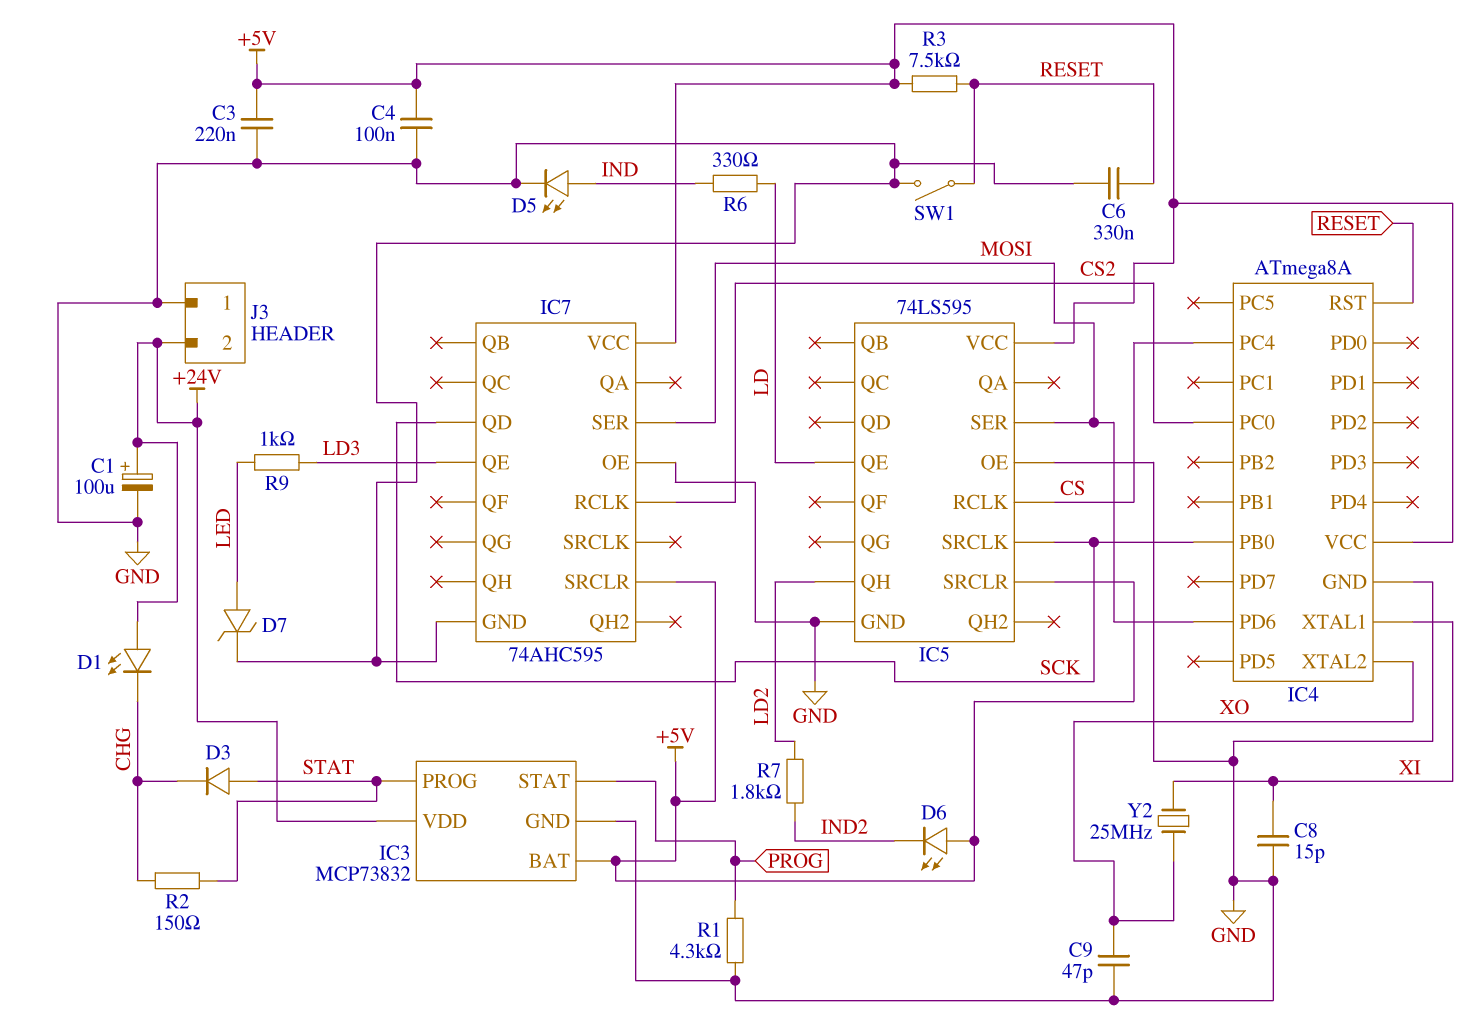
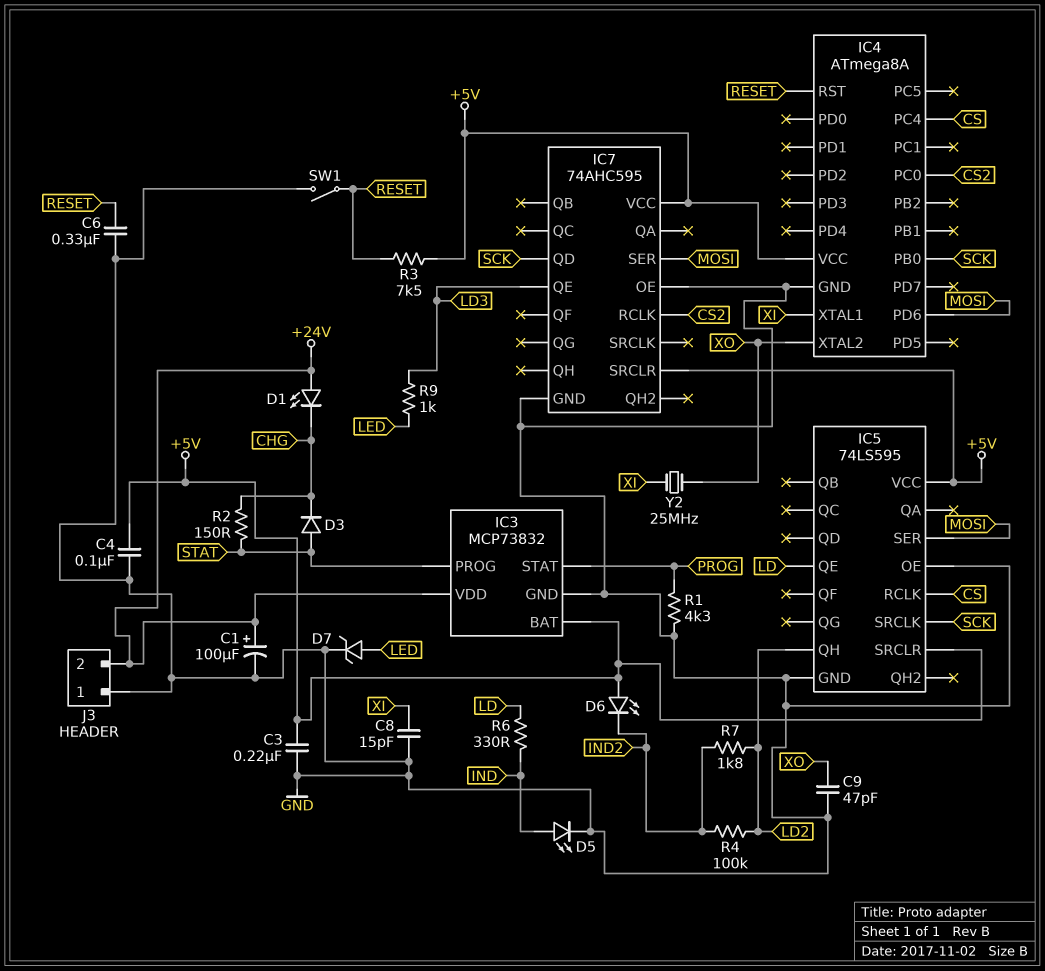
R4: none -> 100k (IND2, LD2)

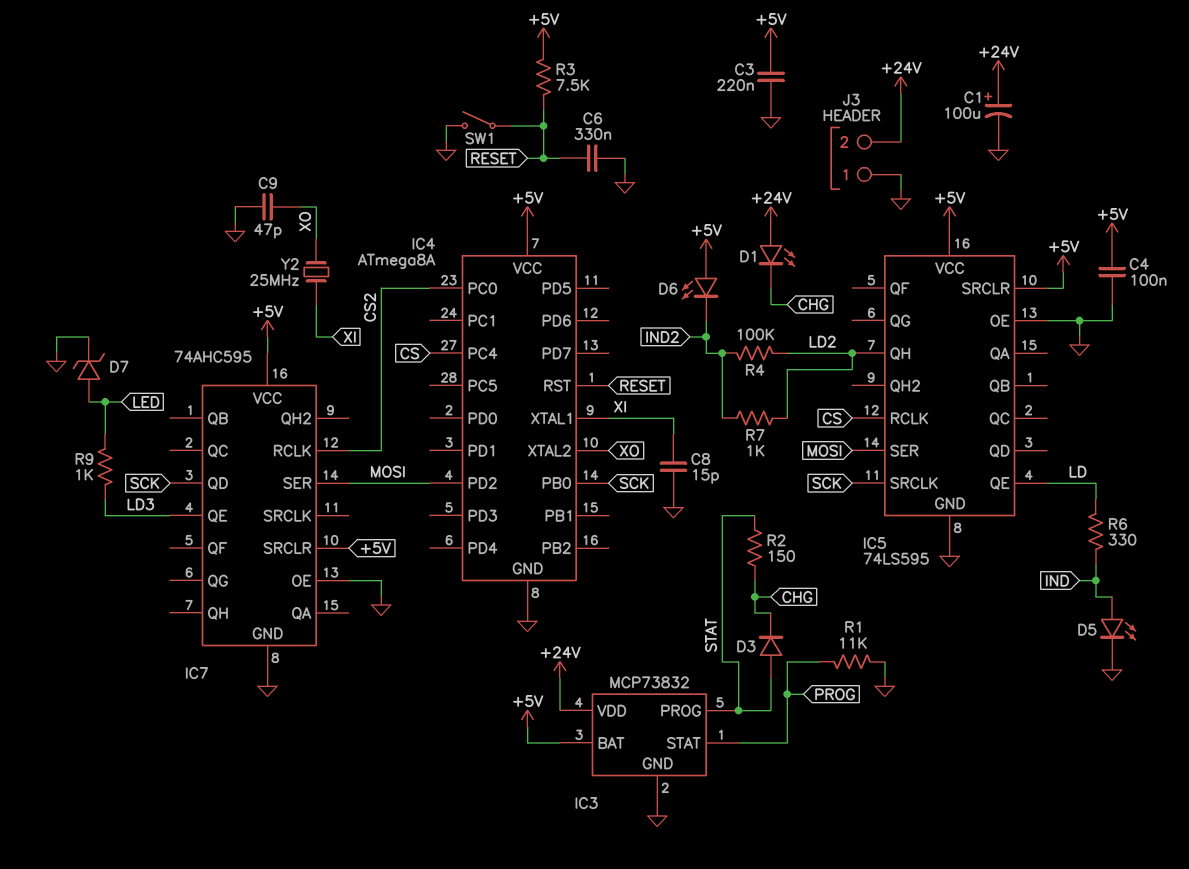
IC4 pin PD2: none -> MOSI
IC4 pin PD6: MOSI -> none
R1: 4.3k (GND, PROG) -> 11k (GND, PROG)
R7: 1.8k (IND2, LD2) -> 1k (IND2, LD2)

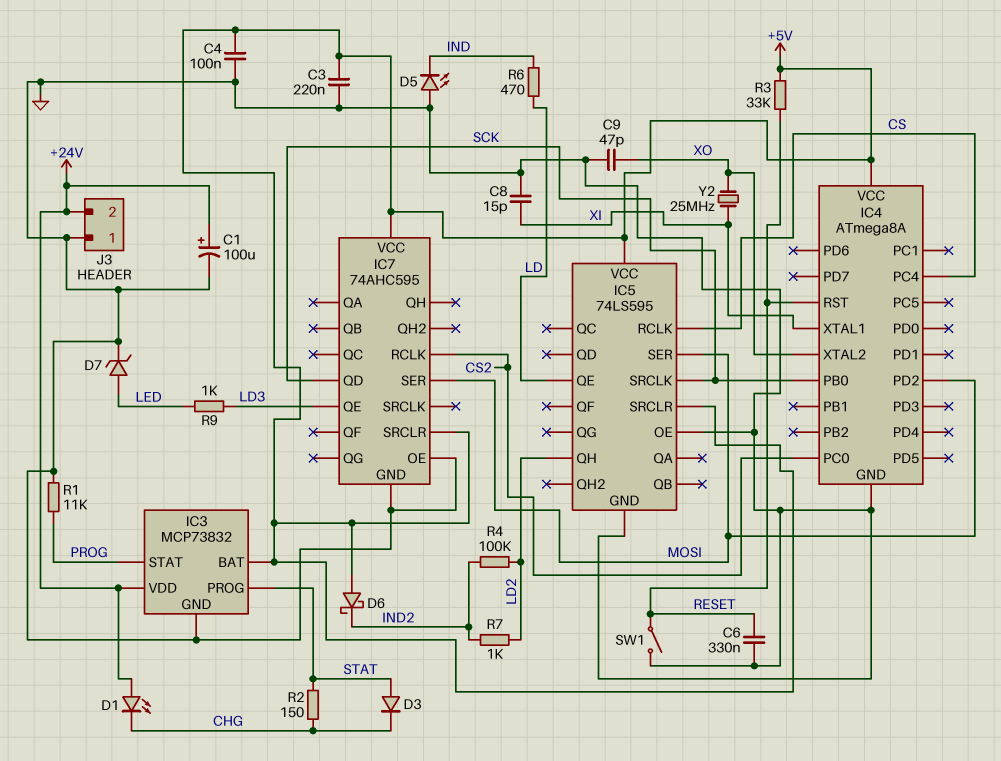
D5: LED (A IND, K GND) -> LED (A GND, K IND)
D6: LED (A +5V, K IND2) -> schottky (A +5V, K IND2)
R3: 7.5k (+5V, RESET) -> 33k (+5V, RESET)
R6: 330 (IND, LD) -> 470 (IND, LD)

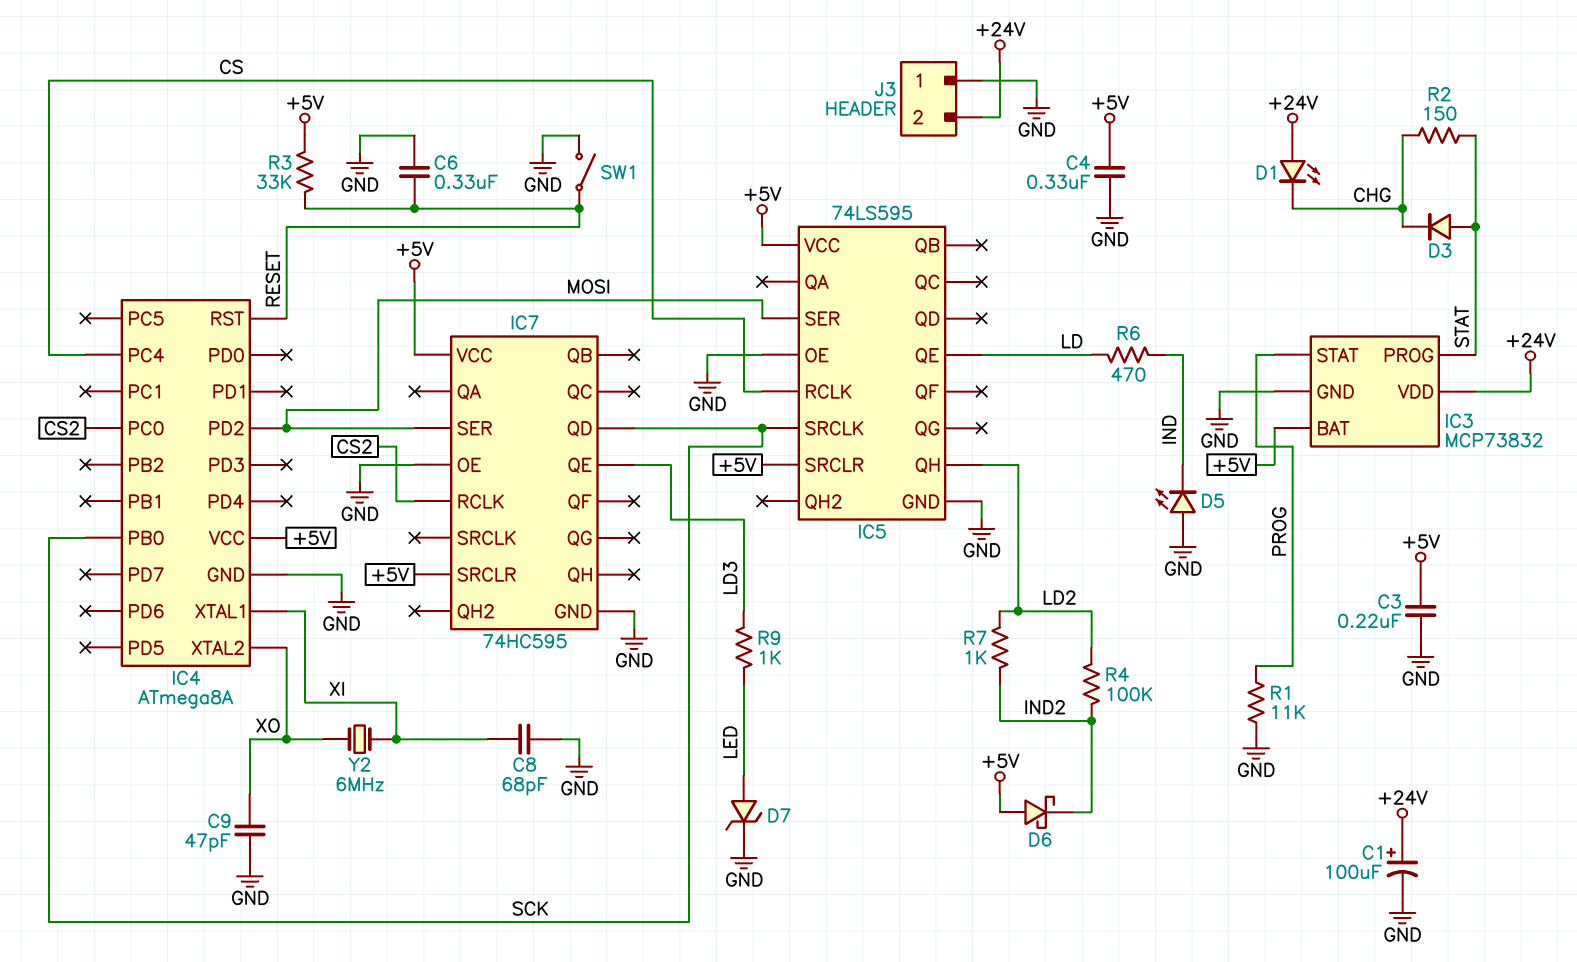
C4: 100nF (+5V, GND) -> 330nF (+5V, GND)
C8: 15pF (GND, XI) -> 68pF (GND, XI)
IC7: 74AHC595 -> 74HC595
Y2: 25MHz (XI, XO) -> 6MHz (XI, XO)

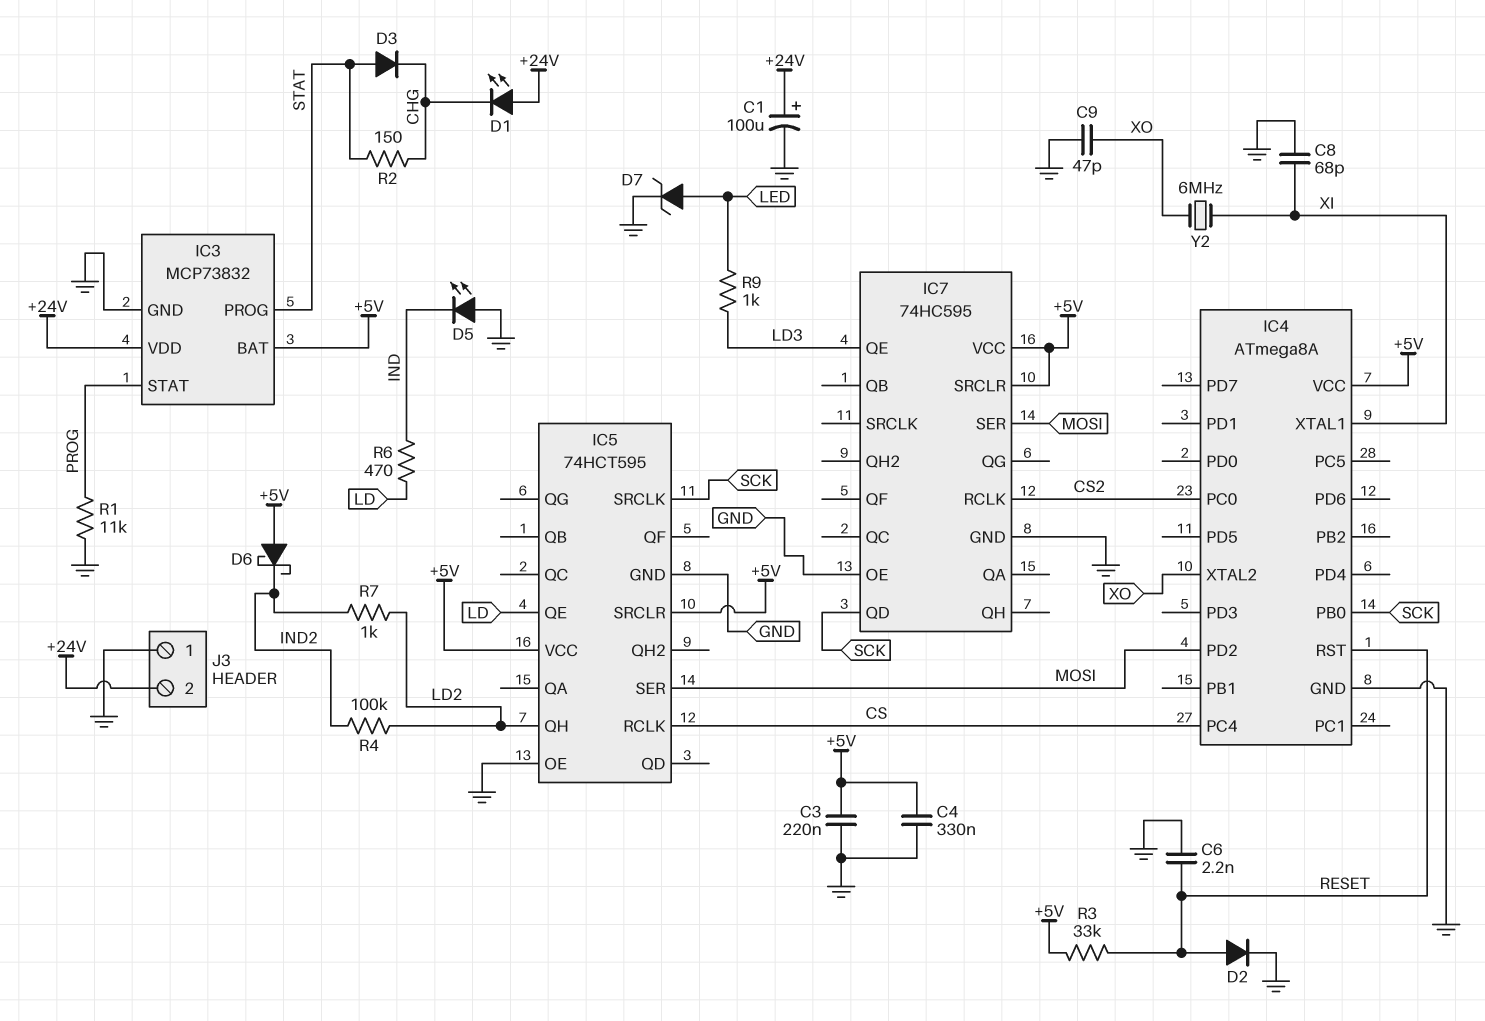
C6: 330nF (GND, RESET) -> 2.2nF (GND, RESET)
D2: none -> diode (A RESET, K GND)
IC5: 74LS595 -> 74HCT595
SW1: switch (GND, RESET) -> none

